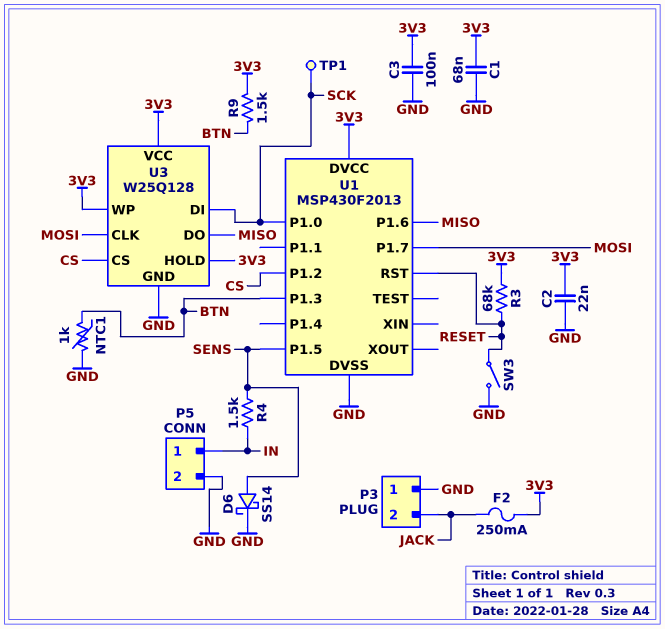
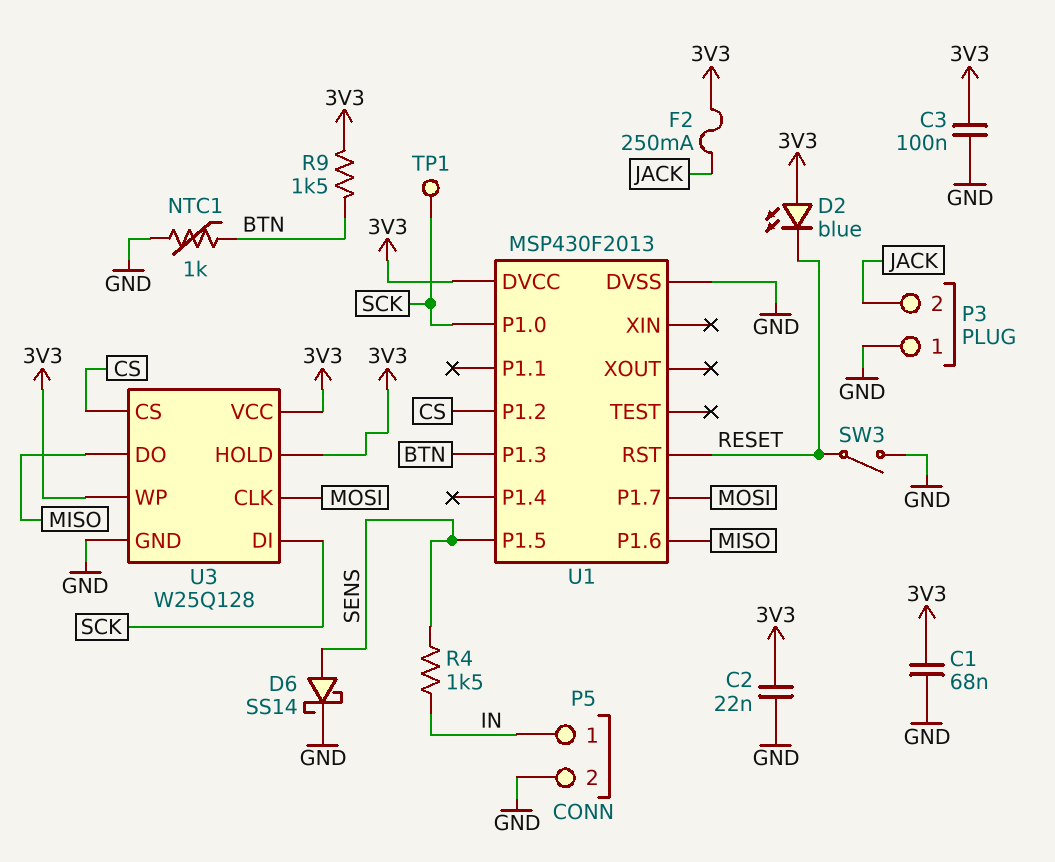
D2: none -> LED blue (A 3V3, K RESET)
R3: 68k (3V3, RESET) -> none

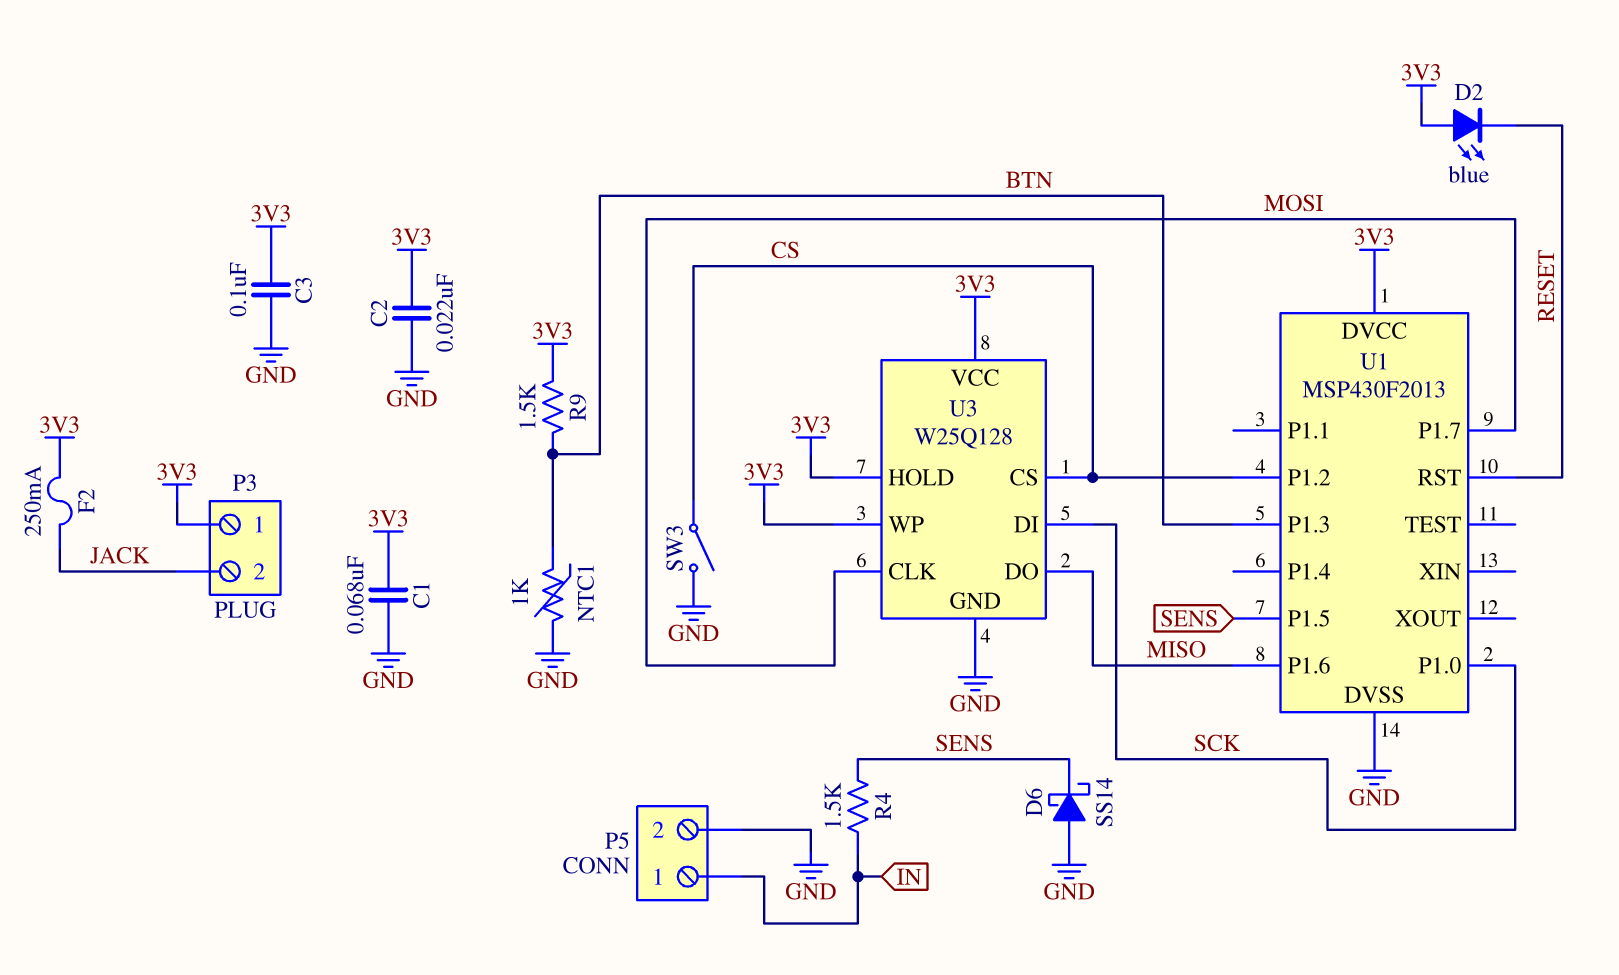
D6: schottky SS14 (A SENS, K GND) -> schottky SS14 (A GND, K SENS)
P3 pin 1: GND -> 3V3
SW3: switch (GND, RESET) -> switch (CS, GND)
TP1: test point (SCK) -> none

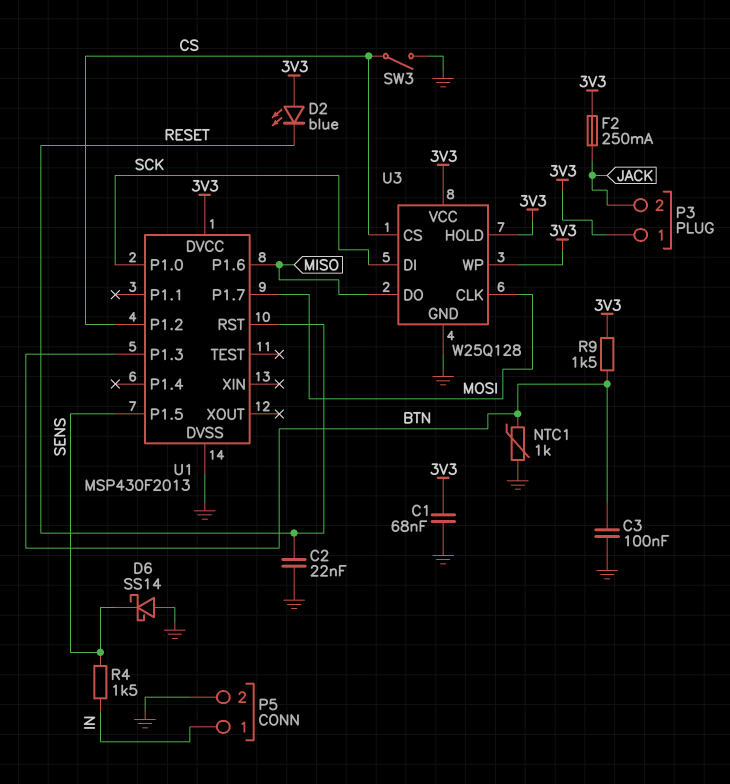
C2: 22nF (3V3, GND) -> 22nF (GND, RESET)
C3: 100nF (3V3, GND) -> 100nF (BTN, GND)

